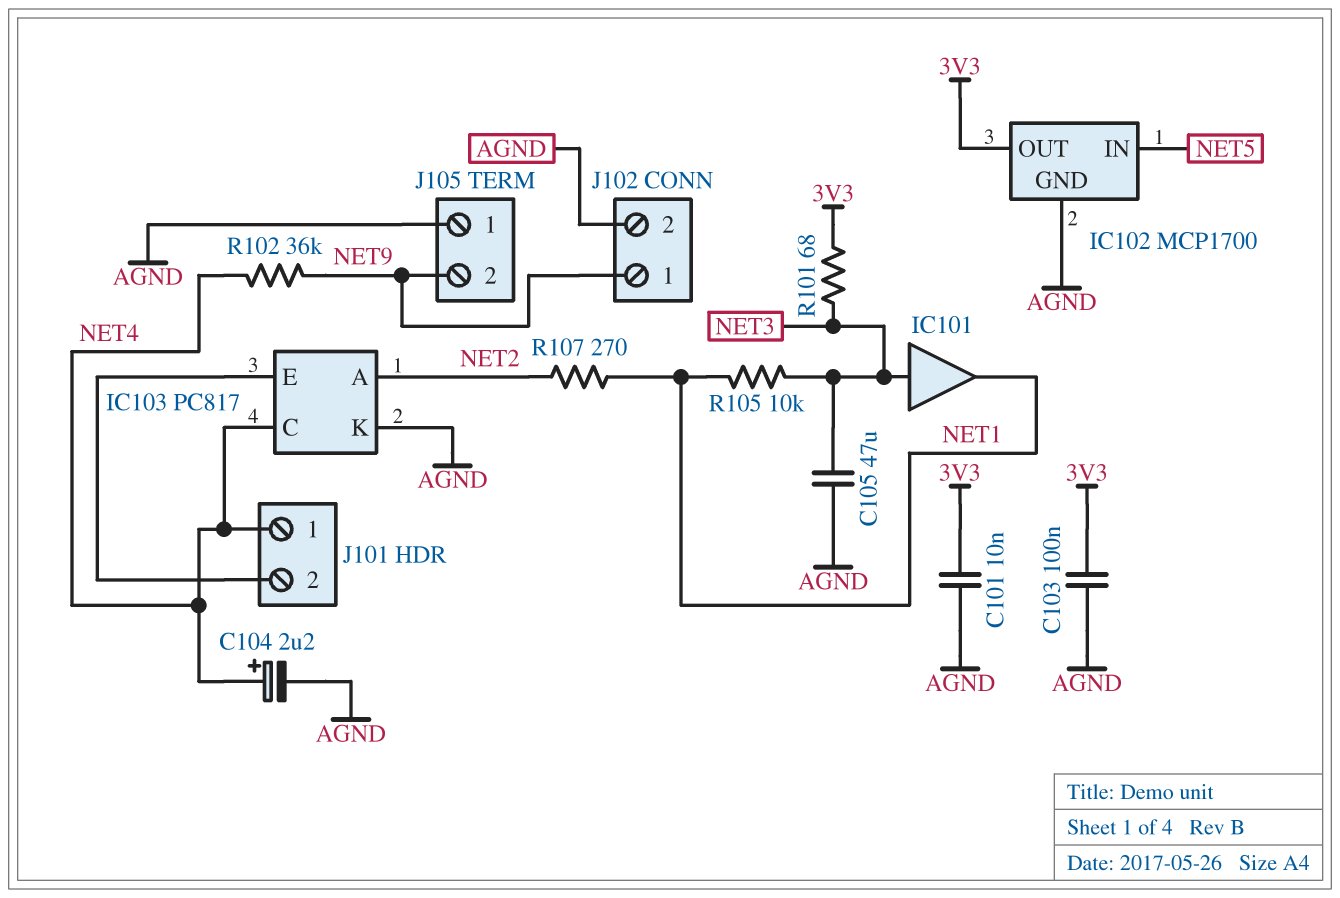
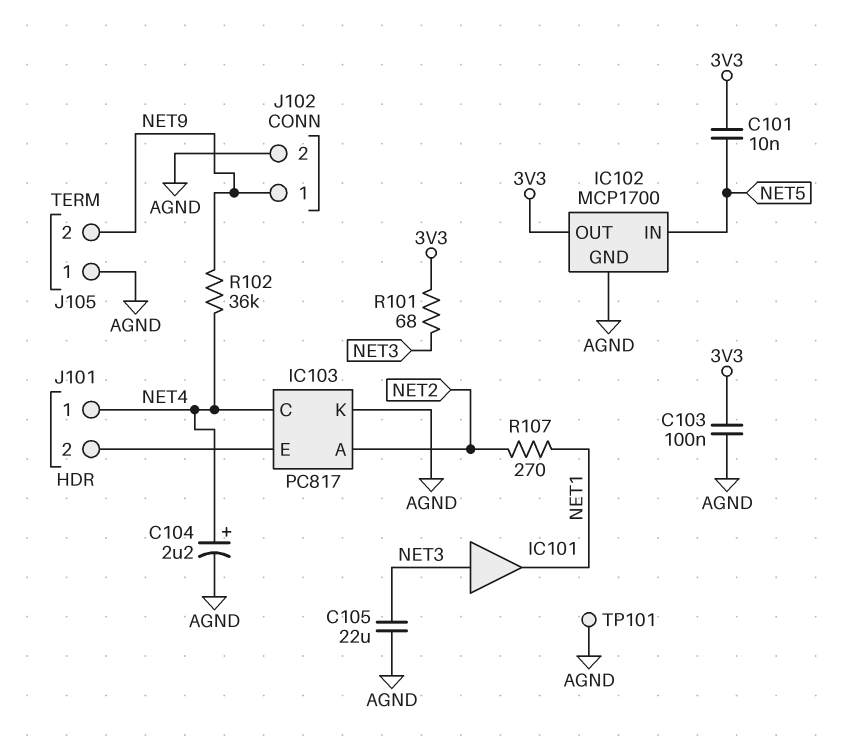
C101: 10nF (3V3, AGND) -> 10nF (3V3, NET5)
C105: 47uF (AGND, NET3) -> 22uF (AGND, NET3)
R105: 10k (NET1, NET3) -> none
TP101: none -> test point (AGND)

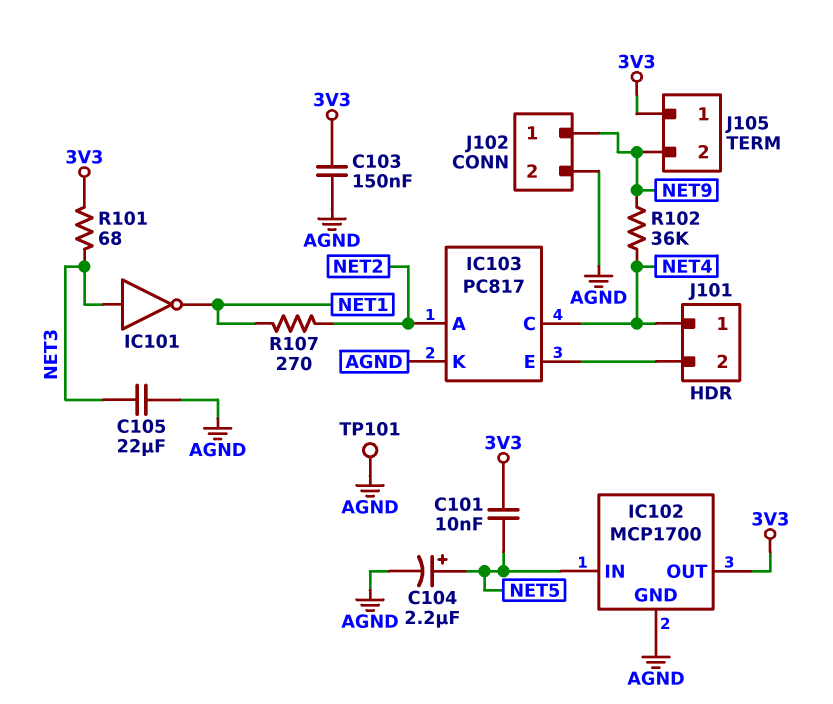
C103: 100nF (3V3, AGND) -> 150nF (3V3, AGND)
C104: 2.2uF (plus NET4, minus AGND) -> 2.2uF (plus NET5, minus AGND)
IC101: buffer (in NET3, out NET1) -> NOT (in NET3, out NET1)
J105 pin 1: AGND -> 3V3

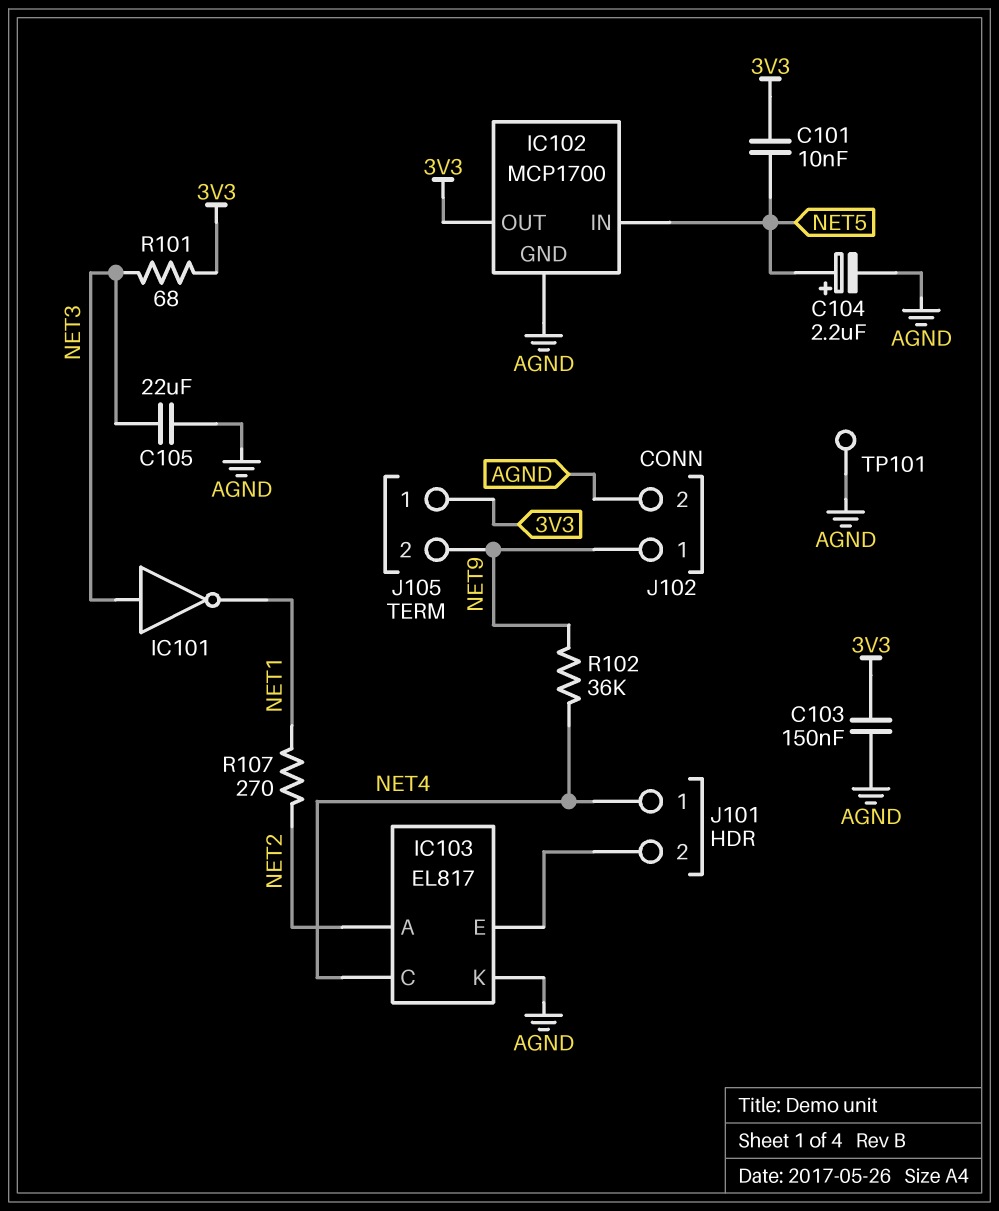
IC103: PC817 -> EL817

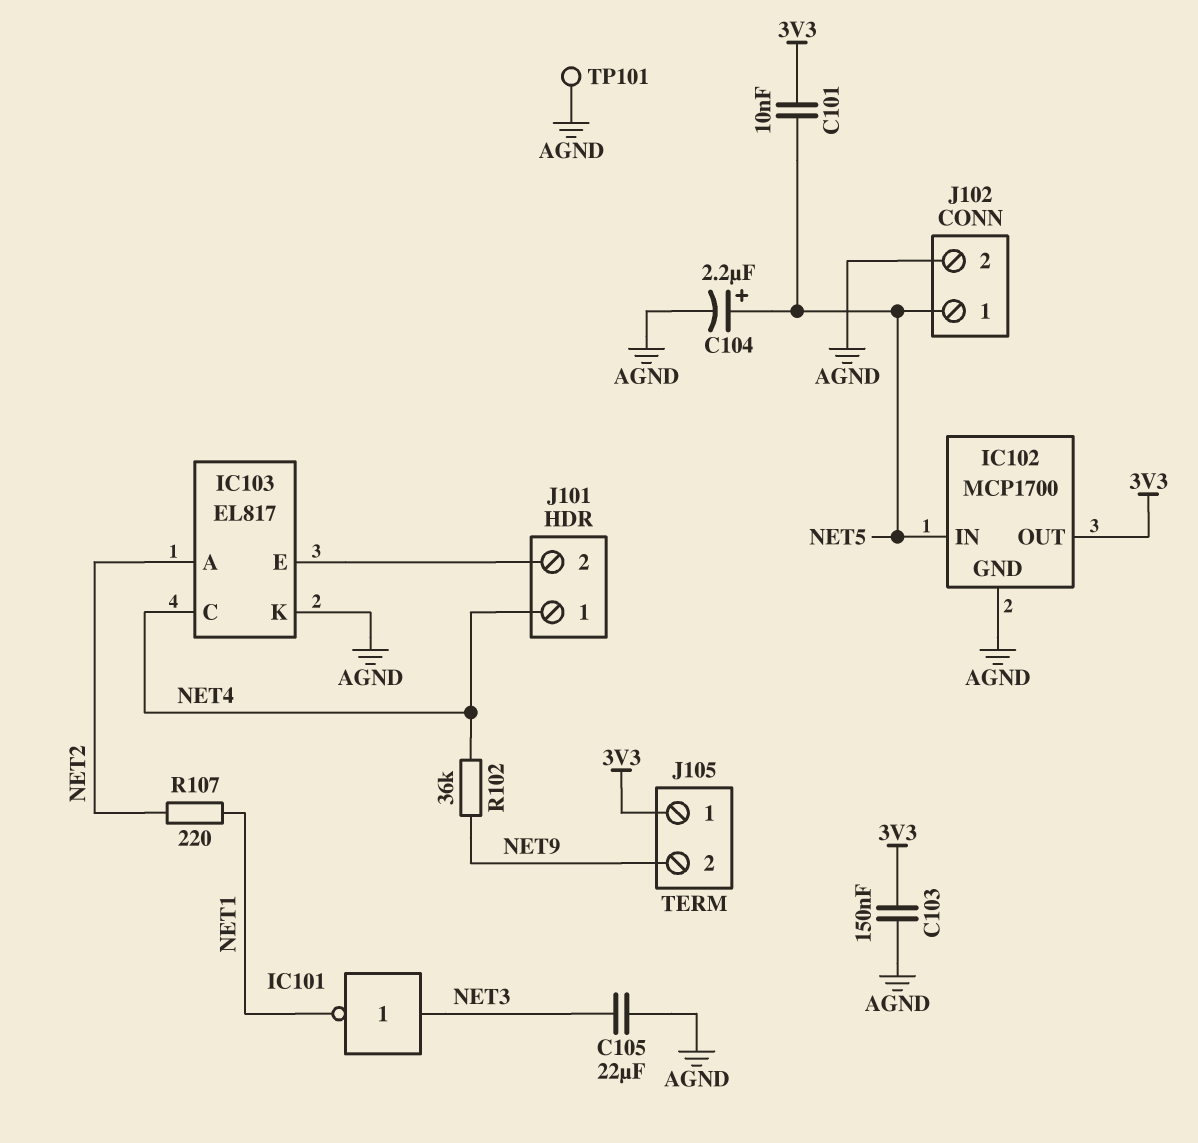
J102 pin 1: NET9 -> NET5
R101: 68 (3V3, NET3) -> none
R107: 270 (NET1, NET2) -> 220 (NET1, NET2)

